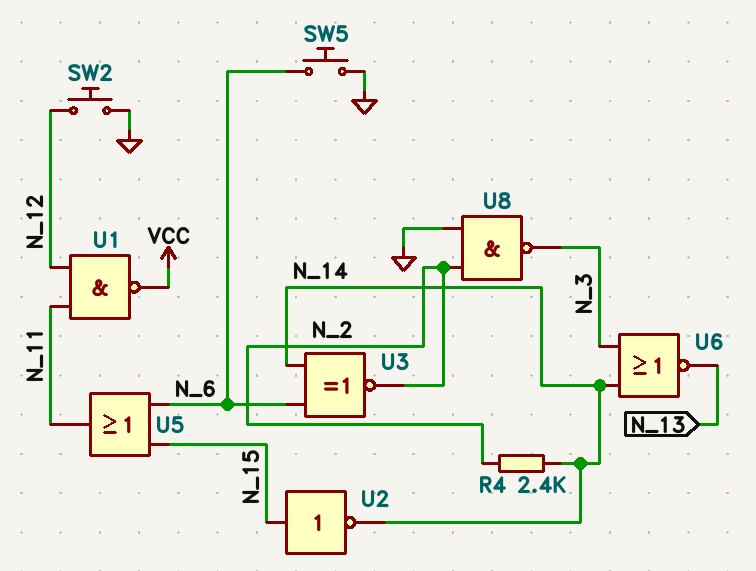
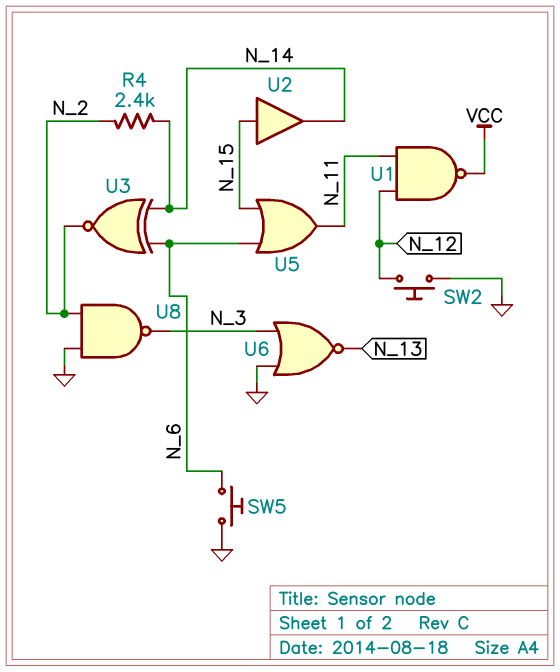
U2: NOT (in N_15, out N_14) -> buffer (in N_15, out N_14)
U6: NOR (in N_3, in N_14, out N_13) -> NOR (in GND, in N_3, out N_13)

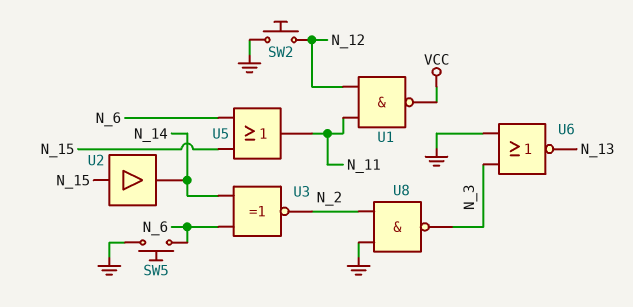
R4: 2.4k (N_2, N_14) -> none

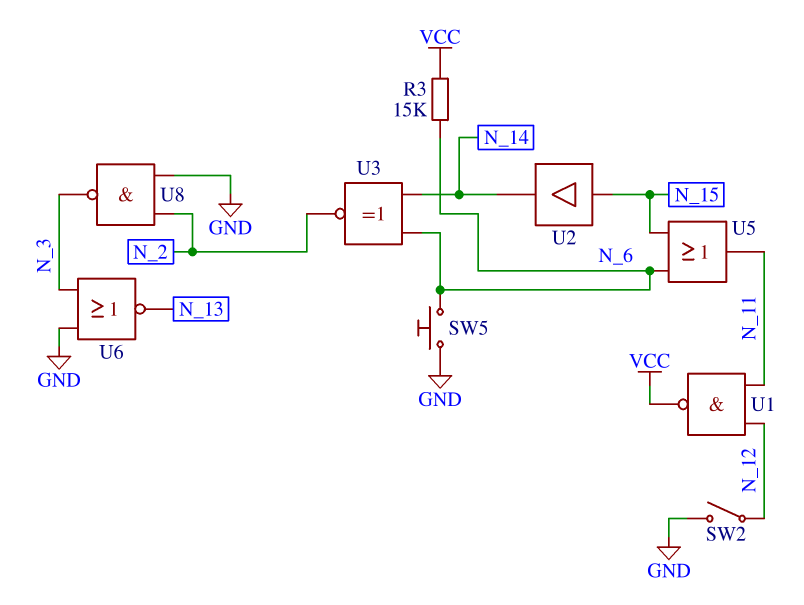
R3: none -> 15k (N_6, VCC)
SW2: button (GND, N_12) -> switch (GND, N_12)

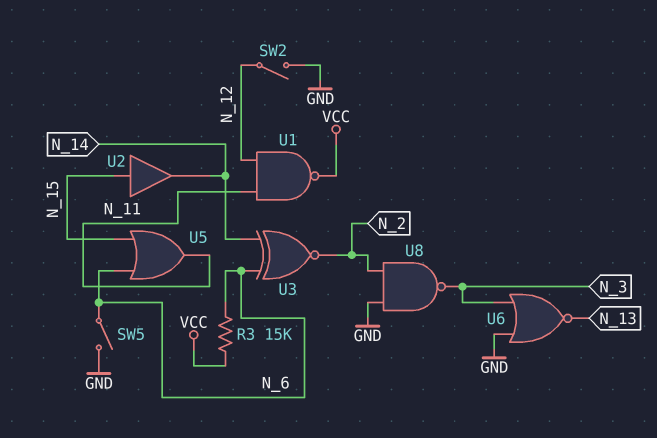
SW5: button (GND, N_6) -> switch (GND, N_6)

